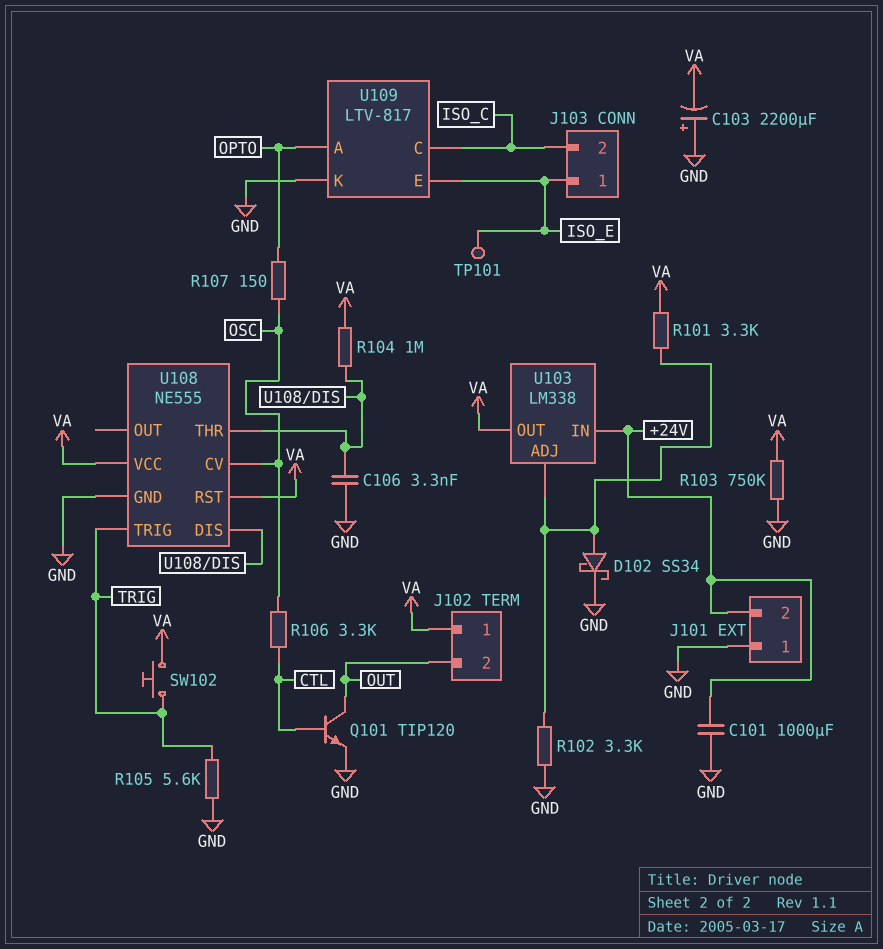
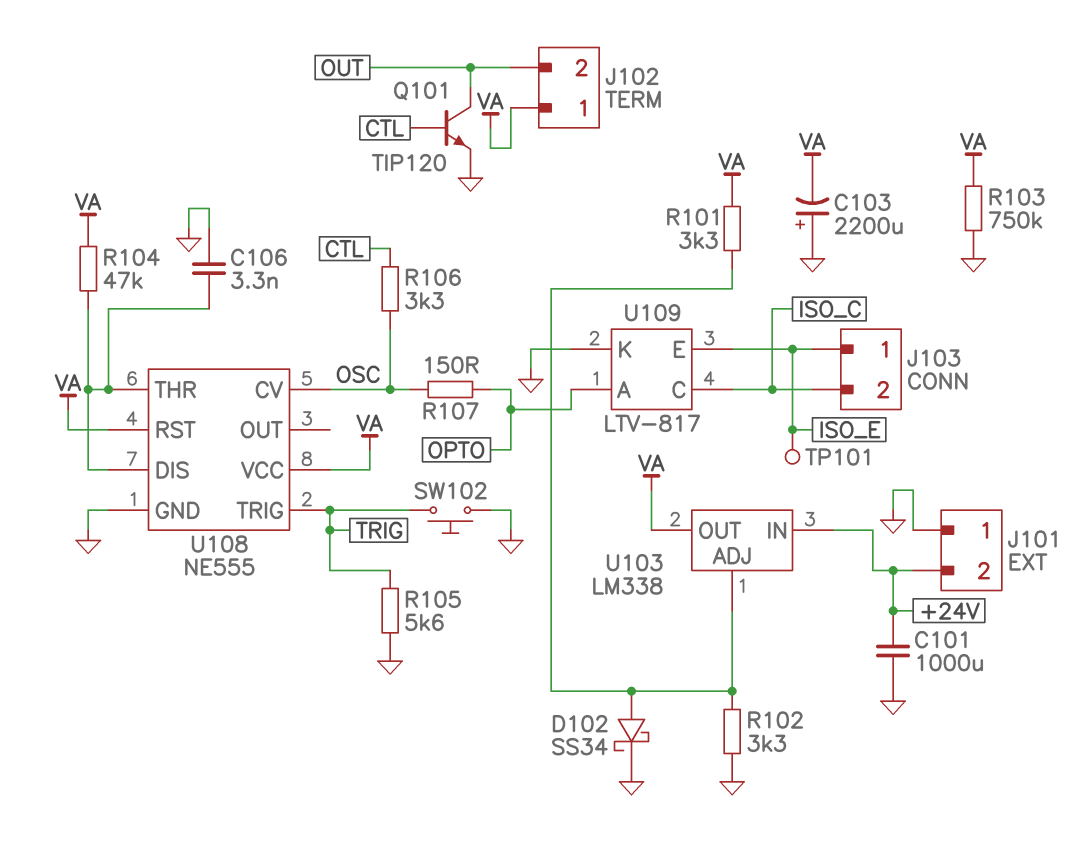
R104: 1M (U108/DIS, VA) -> 47k (U108/DIS, VA)
SW102: button (TRIG, VA) -> button (GND, TRIG)

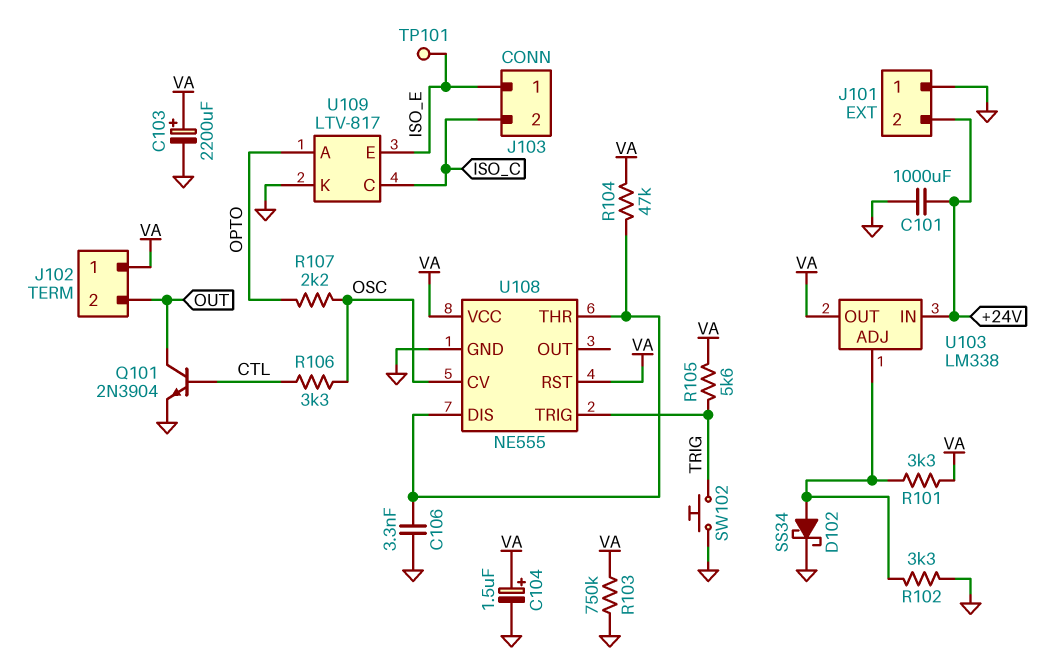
C103: 2200uF (plus GND, minus VA) -> 2200uF (plus VA, minus GND)
C104: none -> 1.5uF (plus VA, minus GND)
Q101: NPN TIP120 (B CTL, C OUT, E GND) -> NPN 2N3904 (B CTL, C OUT, E GND)
R105: 5.6k (GND, TRIG) -> 5.6k (TRIG, VA)
R107: 150 (OPTO, OSC) -> 2.2k (OPTO, OSC)

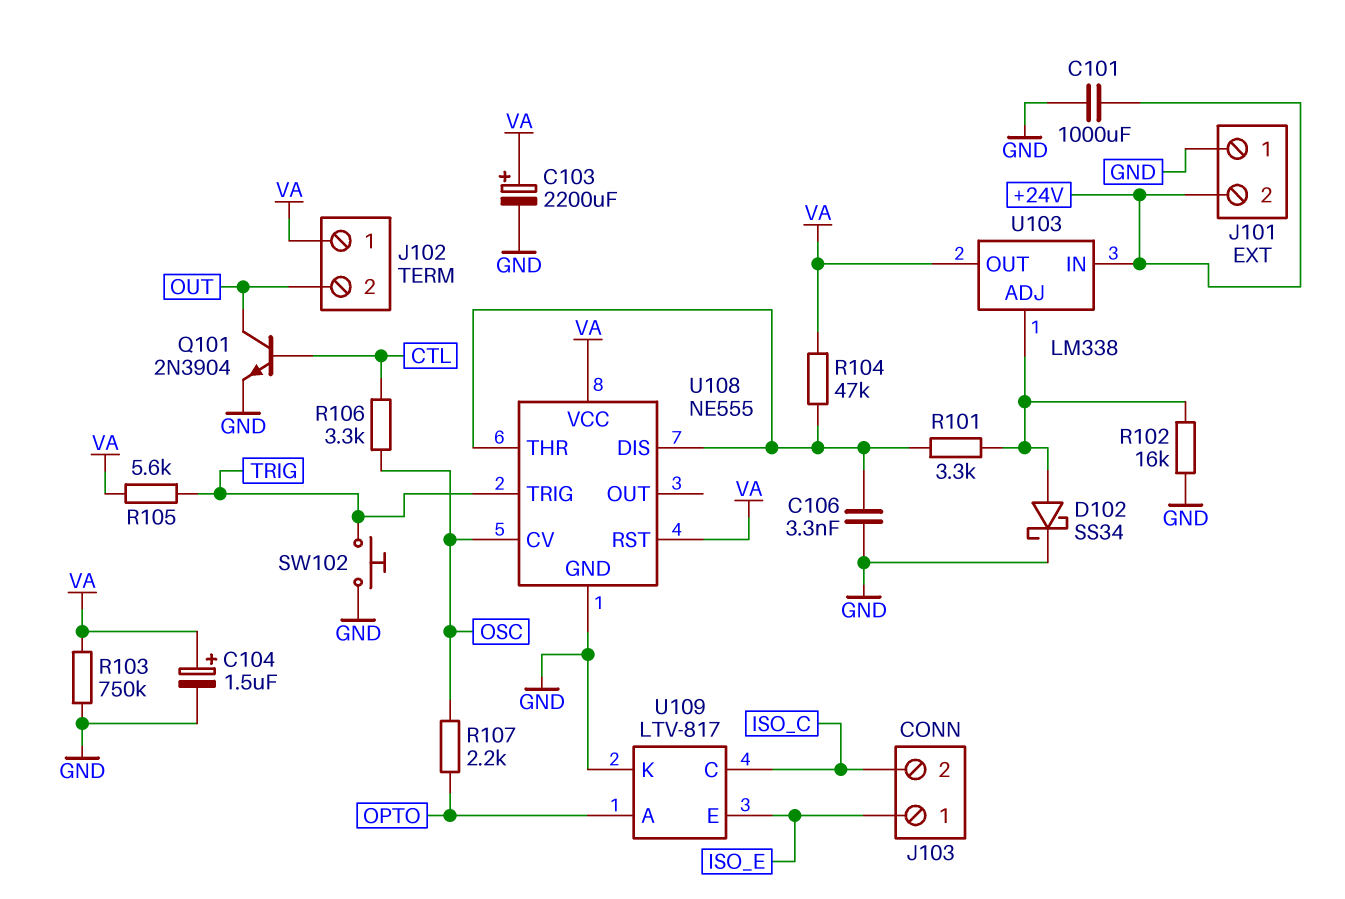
R101: 3.3k (U103/ADJ, VA) -> 3.3k (U103/ADJ, U108/DIS)
R102: 3.3k (GND, U103/ADJ) -> 16k (GND, U103/ADJ)
TP101: test point (ISO_E) -> none

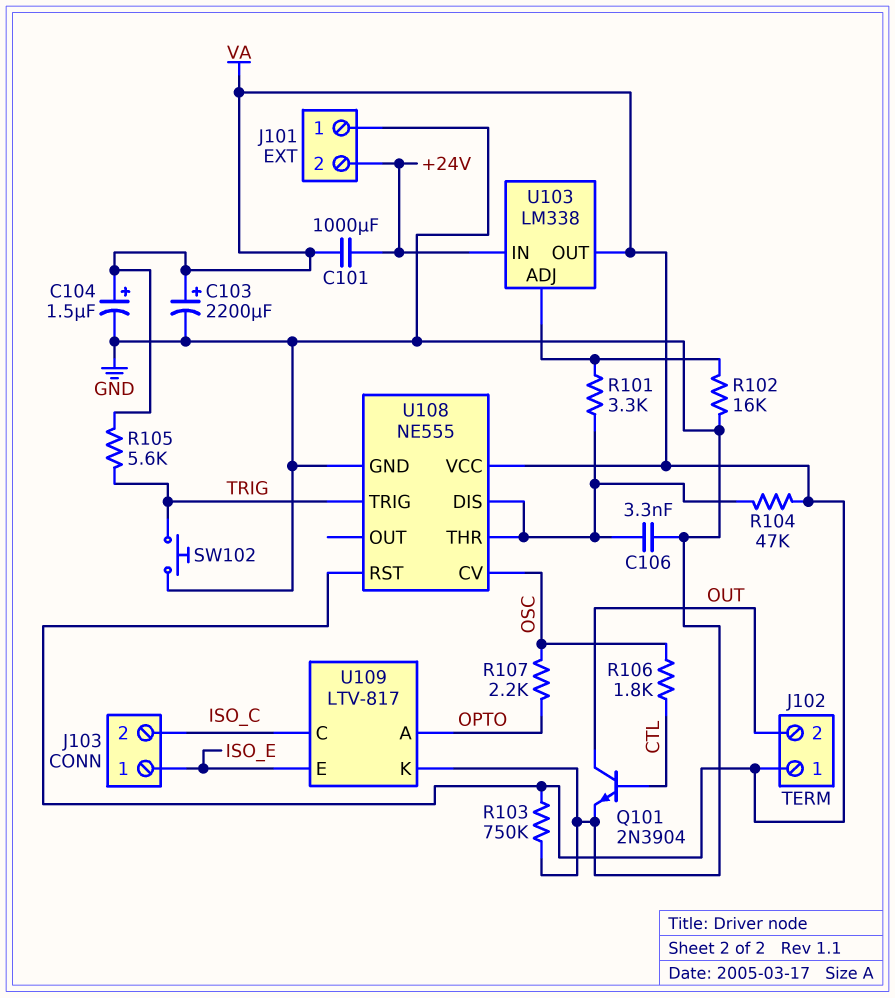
C101: 1000uF (+24V, GND) -> 1000uF (+24V, VA)
D102: schottky SS34 (A U103/ADJ, K GND) -> none
R106: 3.3k (CTL, OSC) -> 1.8k (CTL, OSC)

